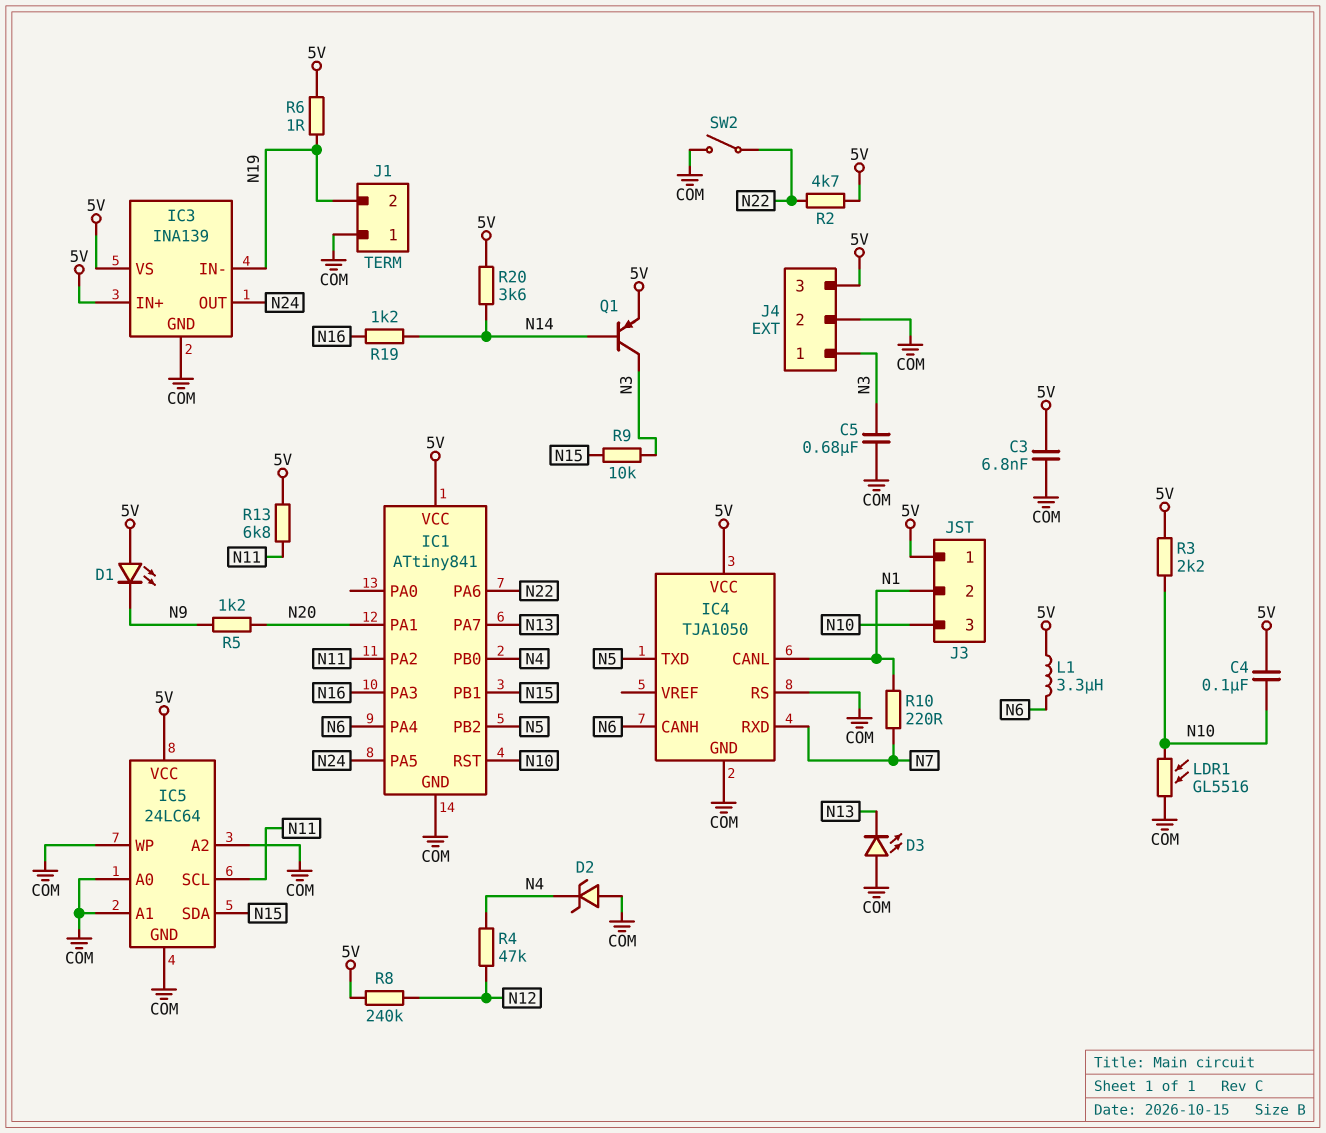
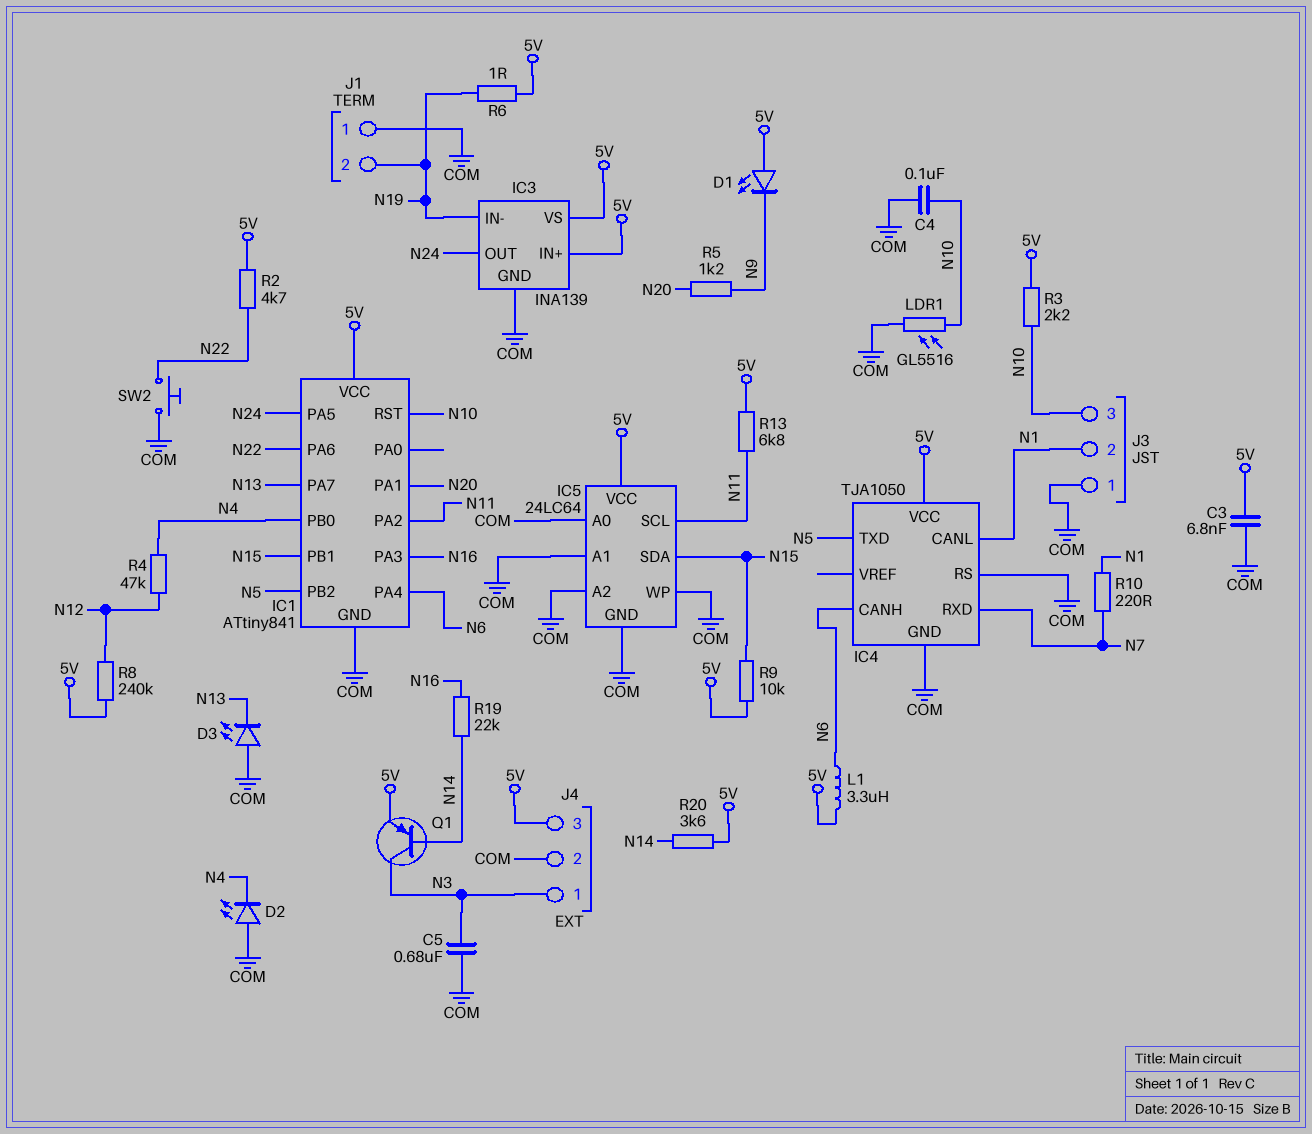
C4: 100nF (5V, N10) -> 100nF (COM, N10)
D2: zener (A COM, K N4) -> LED (A COM, K N4)
J3 pin 1: 5V -> COM
R9: 10k (N3, N15) -> 10k (5V, N15)
R19: 1.2k (N14, N16) -> 22k (N14, N16)
SW2: switch (COM, N22) -> button (COM, N22)

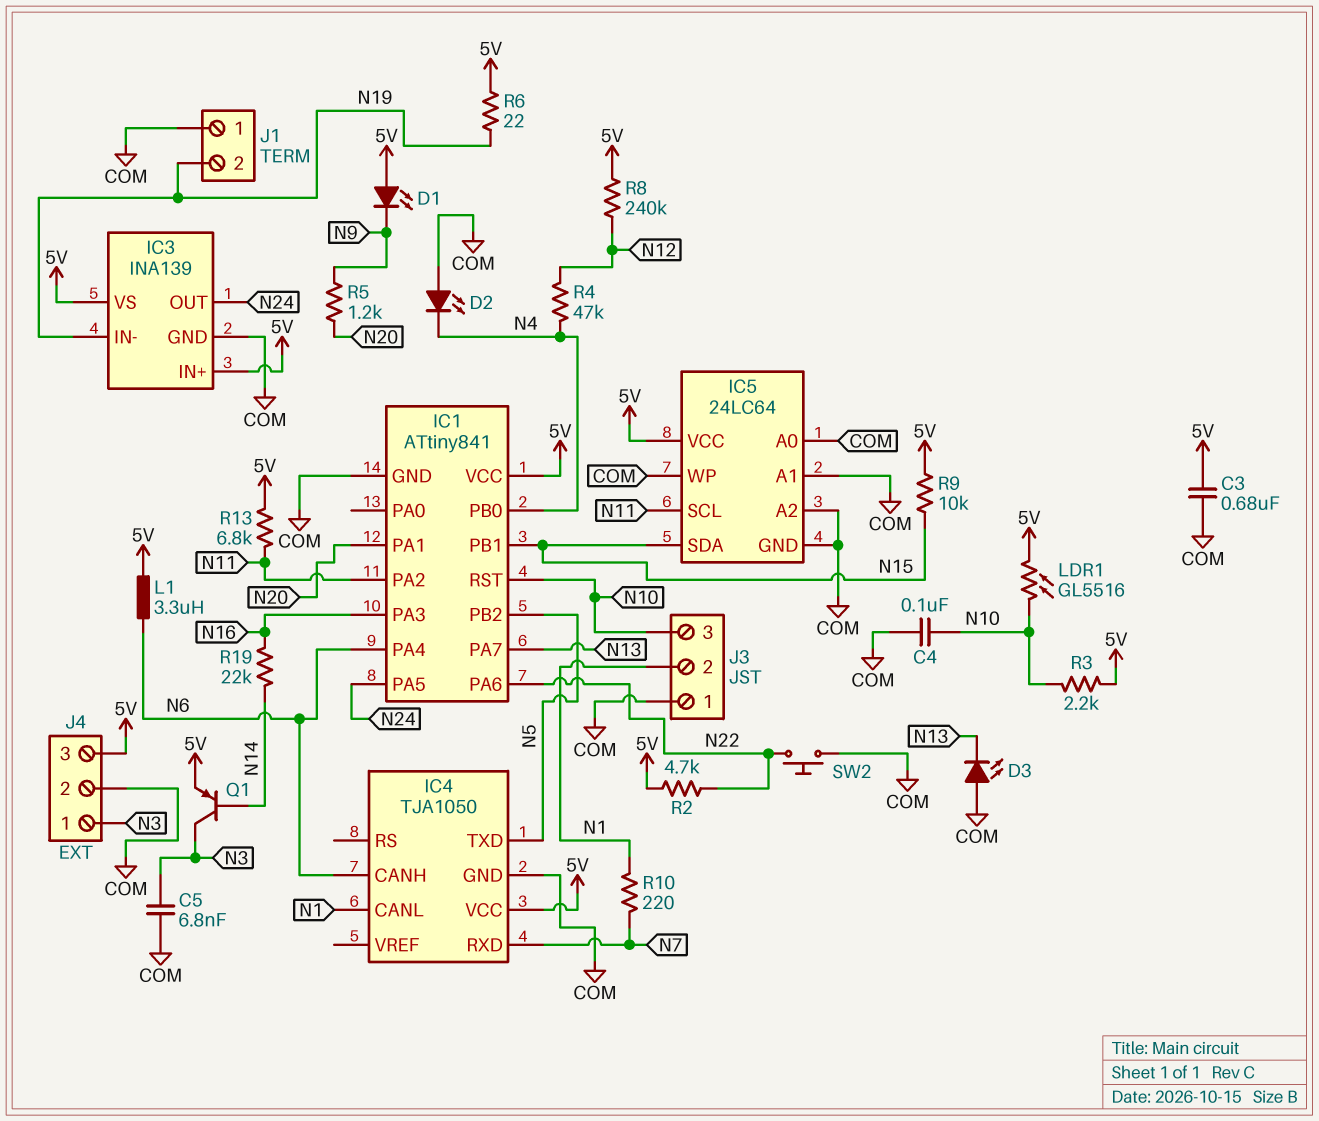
C3: 6.8nF (5V, COM) -> 680nF (5V, COM)
C5: 680nF (COM, N3) -> 6.8nF (COM, N3)
IC4 pin RS: COM -> none
LDR1: GL5516 (COM, N10) -> GL5516 (5V, N10)
R6: 1 (5V, N19) -> 22 (5V, N19)
R20: 3.6k (5V, N14) -> none

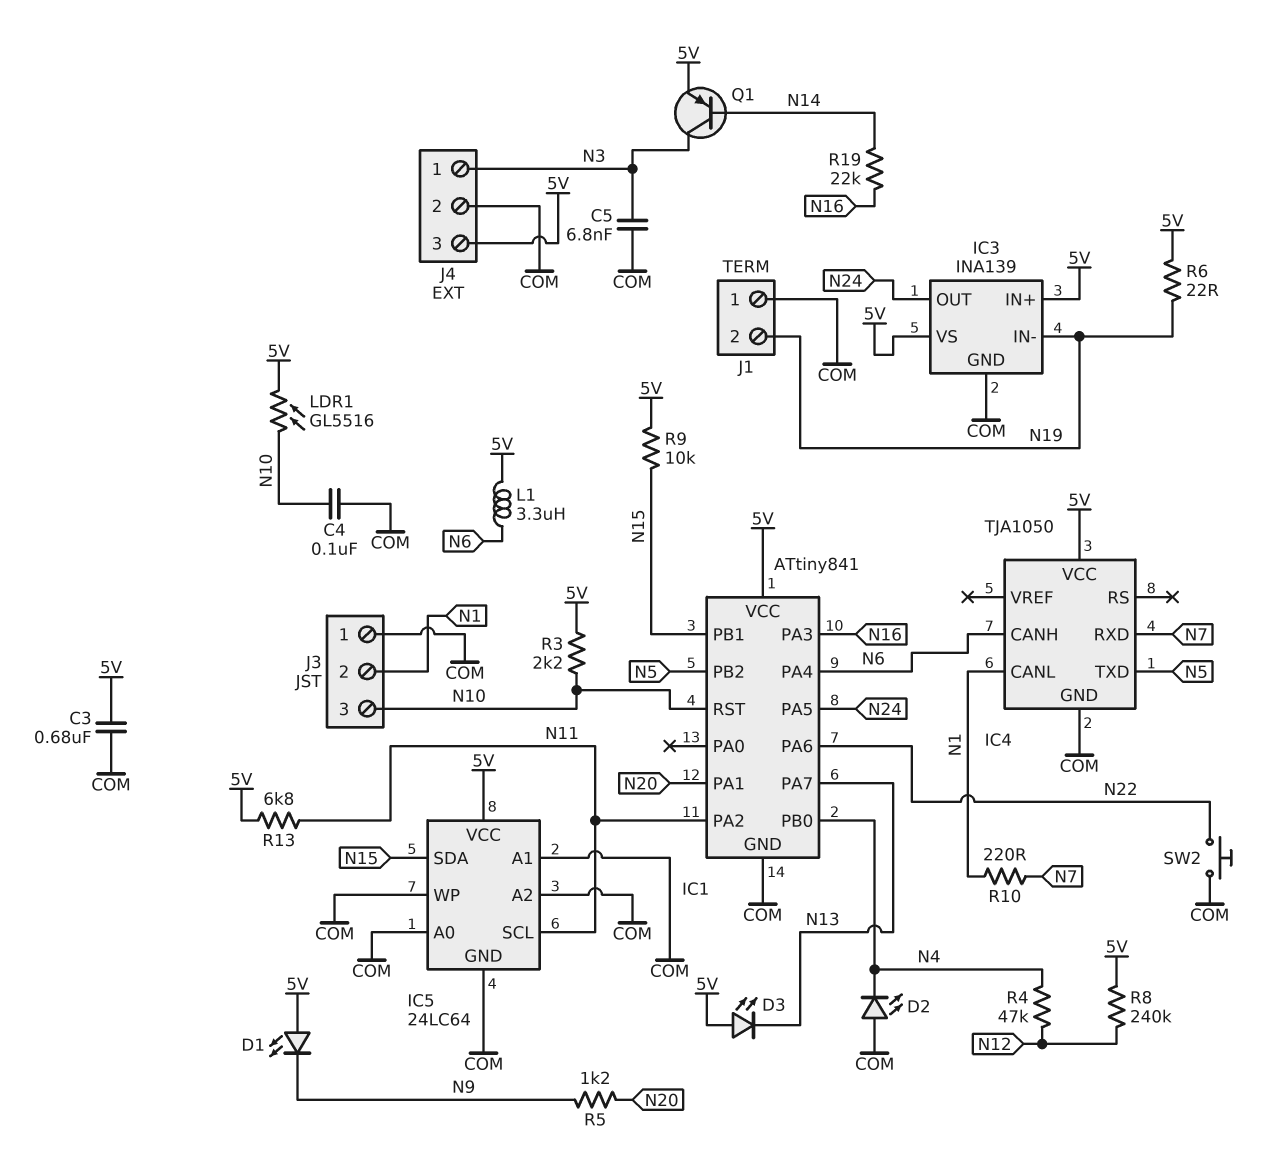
D3: LED (A COM, K N13) -> LED (A 5V, K N13)
R2: 4.7k (5V, N22) -> none

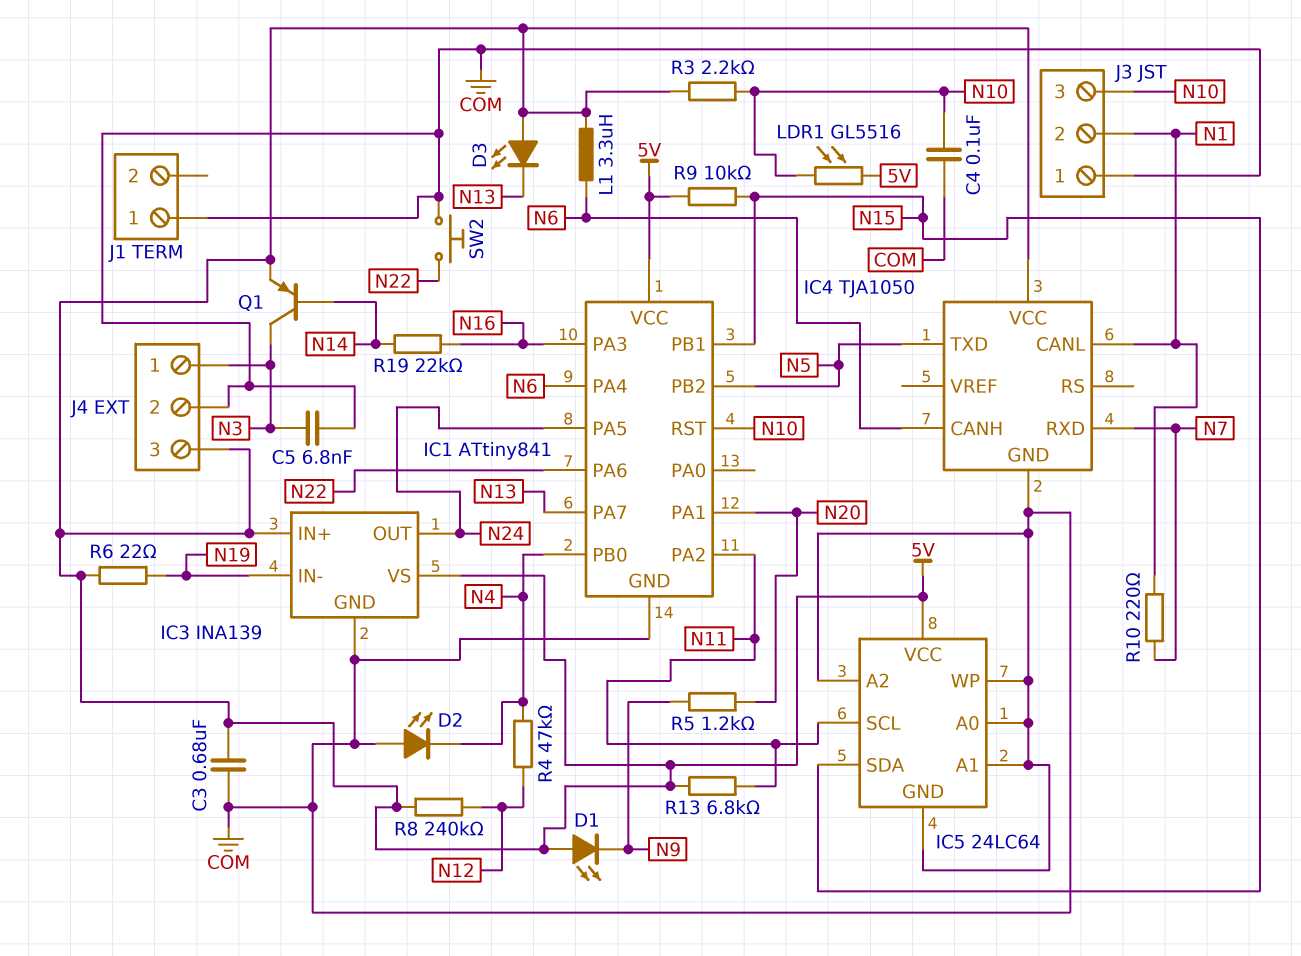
J1 pin 2: N19 -> none

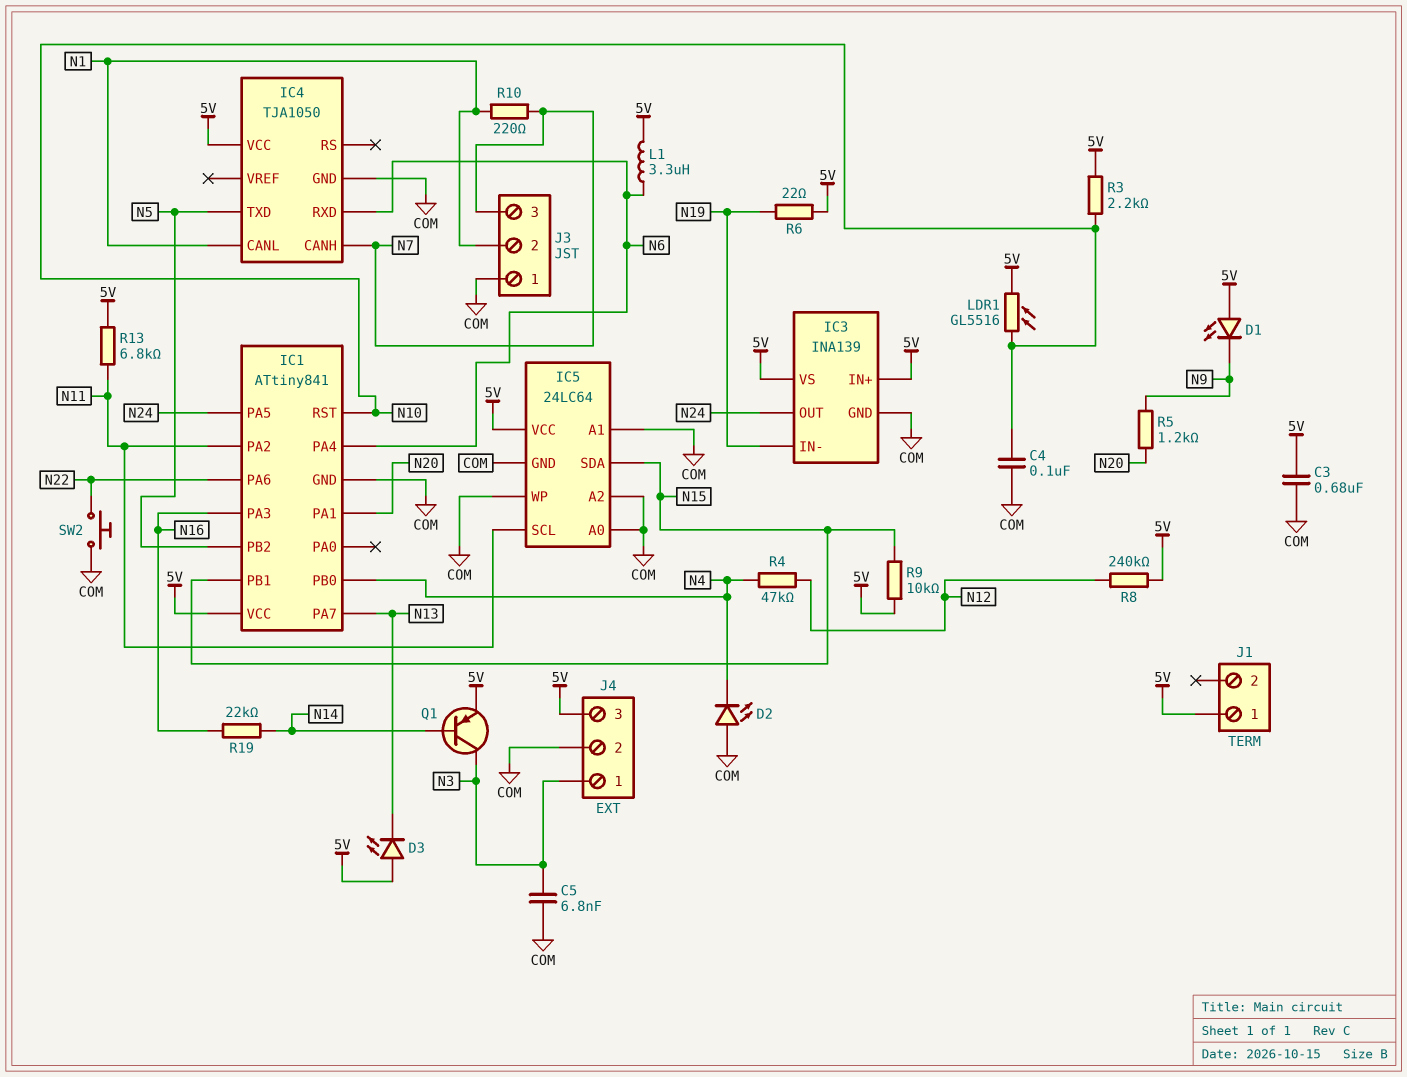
IC4 pin CANH: N6 -> N7
IC4 pin RXD: N7 -> N6
J1 pin 1: COM -> 5V
J3 pin 3: N10 -> N7

